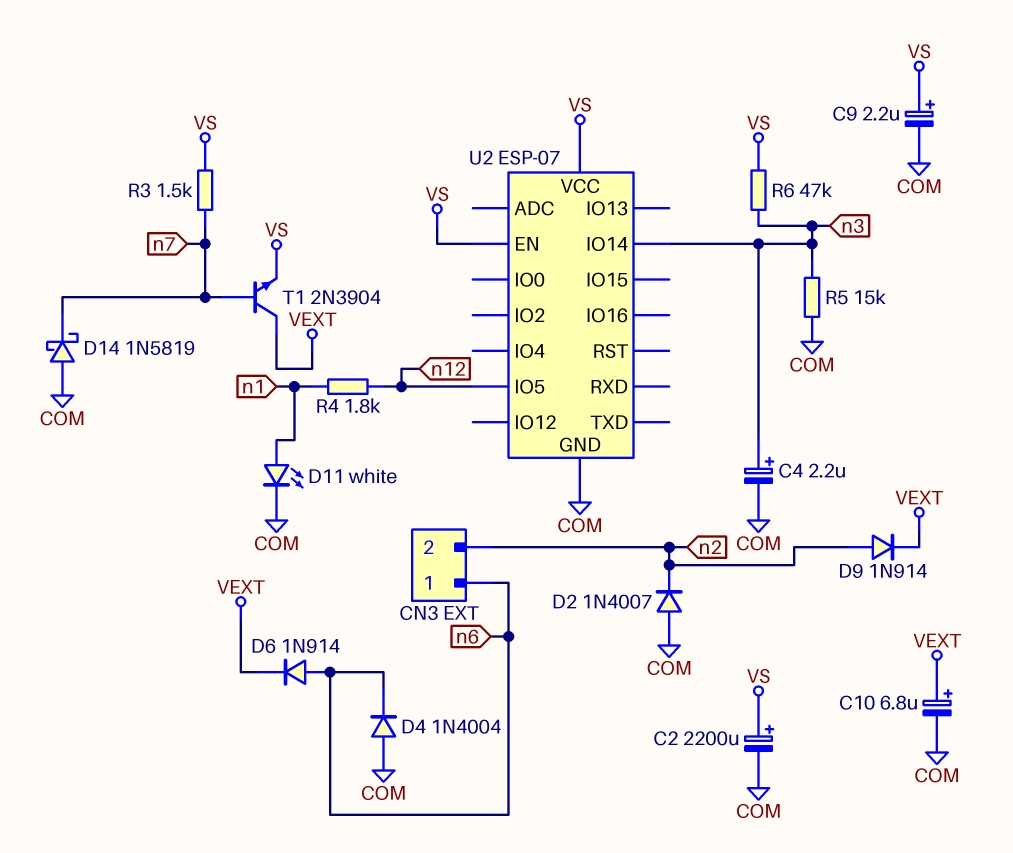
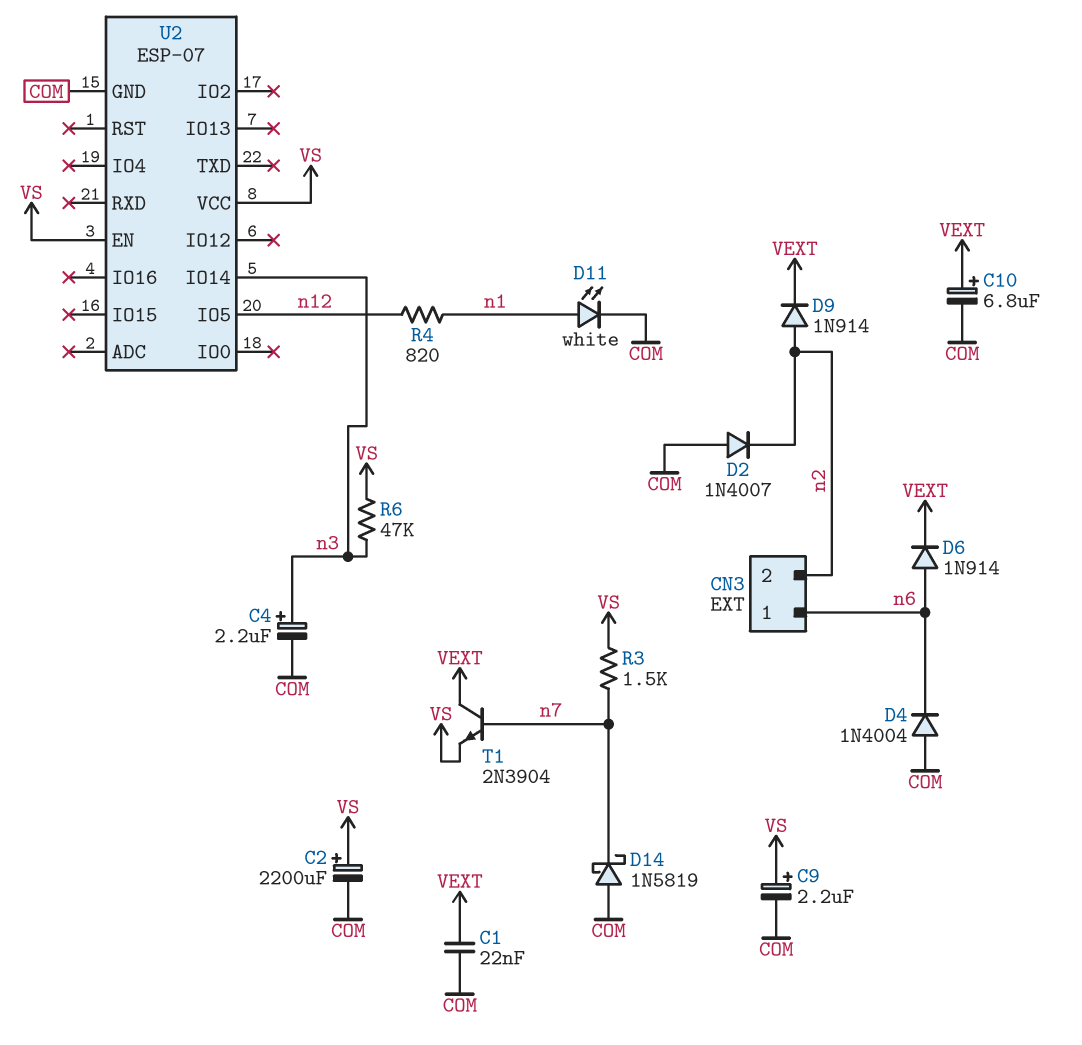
C1: none -> 22nF (COM, VEXT)
R4: 1.8k (n1, n12) -> 820 (n1, n12)
R5: 15k (COM, n3) -> none

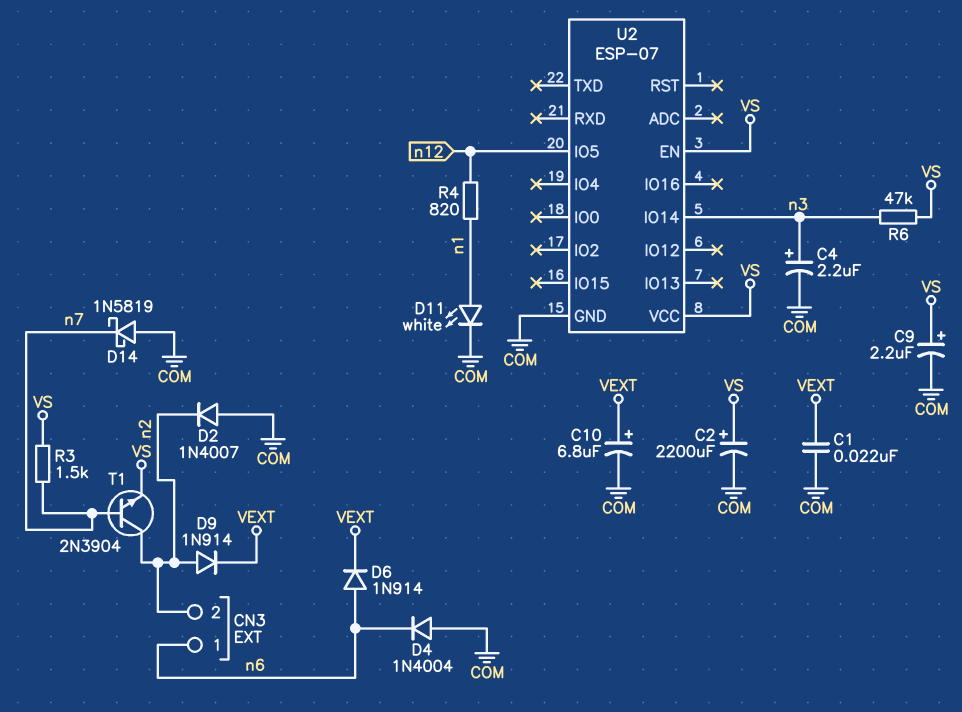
T1: NPN 2N3904 (B n7, C VEXT, E VS) -> NPN 2N3904 (B n7, C n2, E VS)

